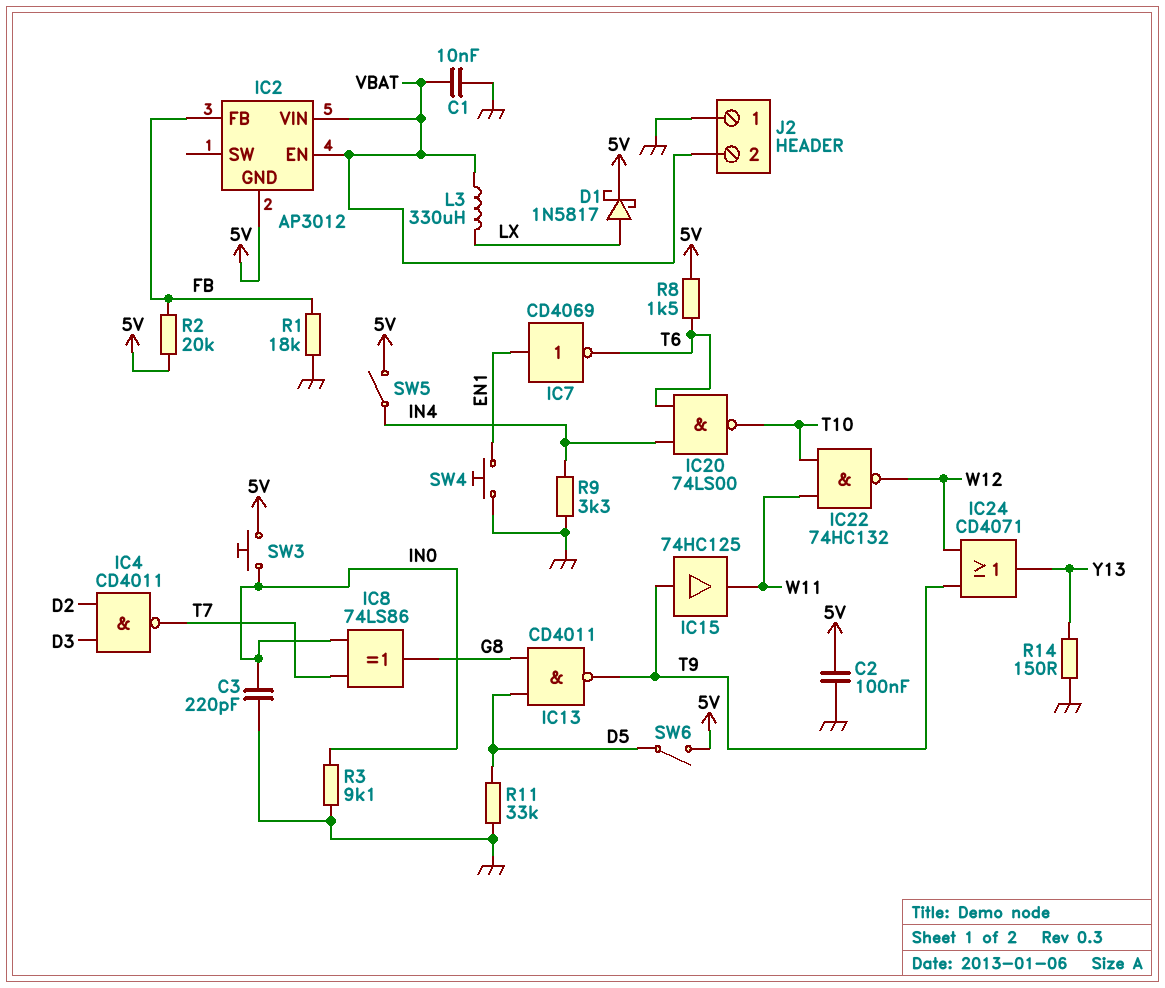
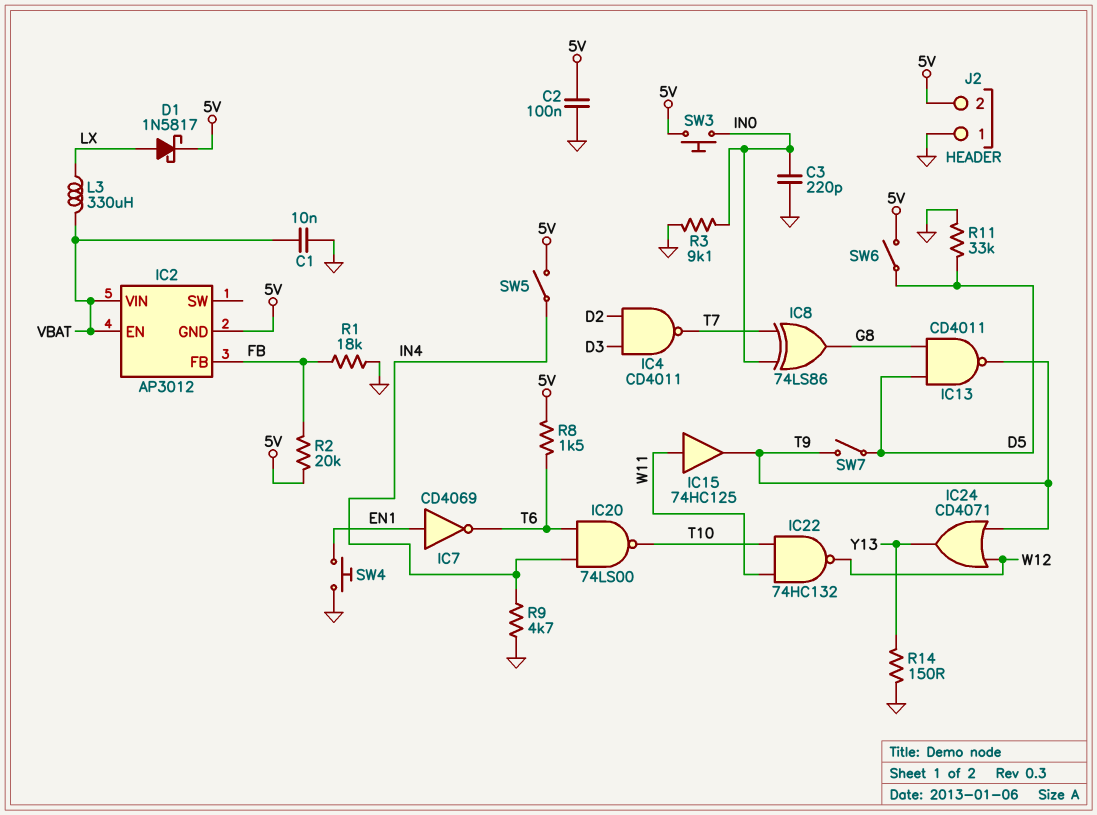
IC15: buffer 74HC125 (in T9, out W11) -> buffer 74HC125 (in W11, out T9)
J2 pin 2: VBAT -> 5V
R9: 3.3k (GND, IN4) -> 4.7k (GND, IN4)
SW7: none -> switch (D5, T9)

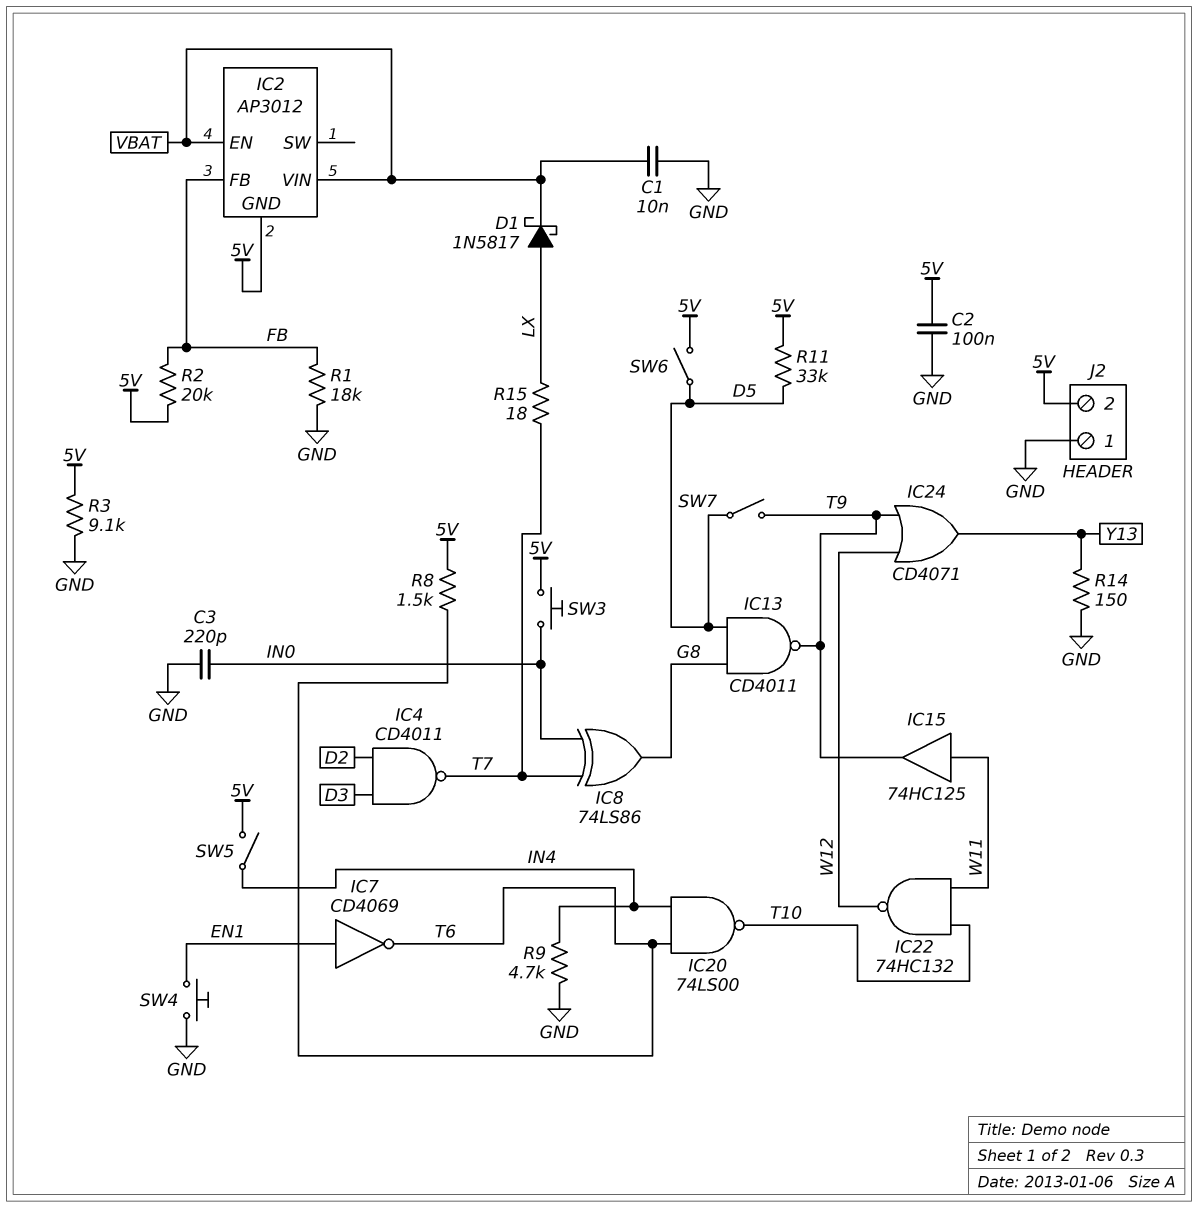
D1: schottky 1N5817 (A LX, K 5V) -> schottky 1N5817 (A LX, K VBAT)
L3: 330uH (LX, VBAT) -> none
R3: 9.1k (GND, IN0) -> 9.1k (5V, GND)
R11: 33k (D5, GND) -> 33k (5V, D5)
R15: none -> 18 (LX, T7)

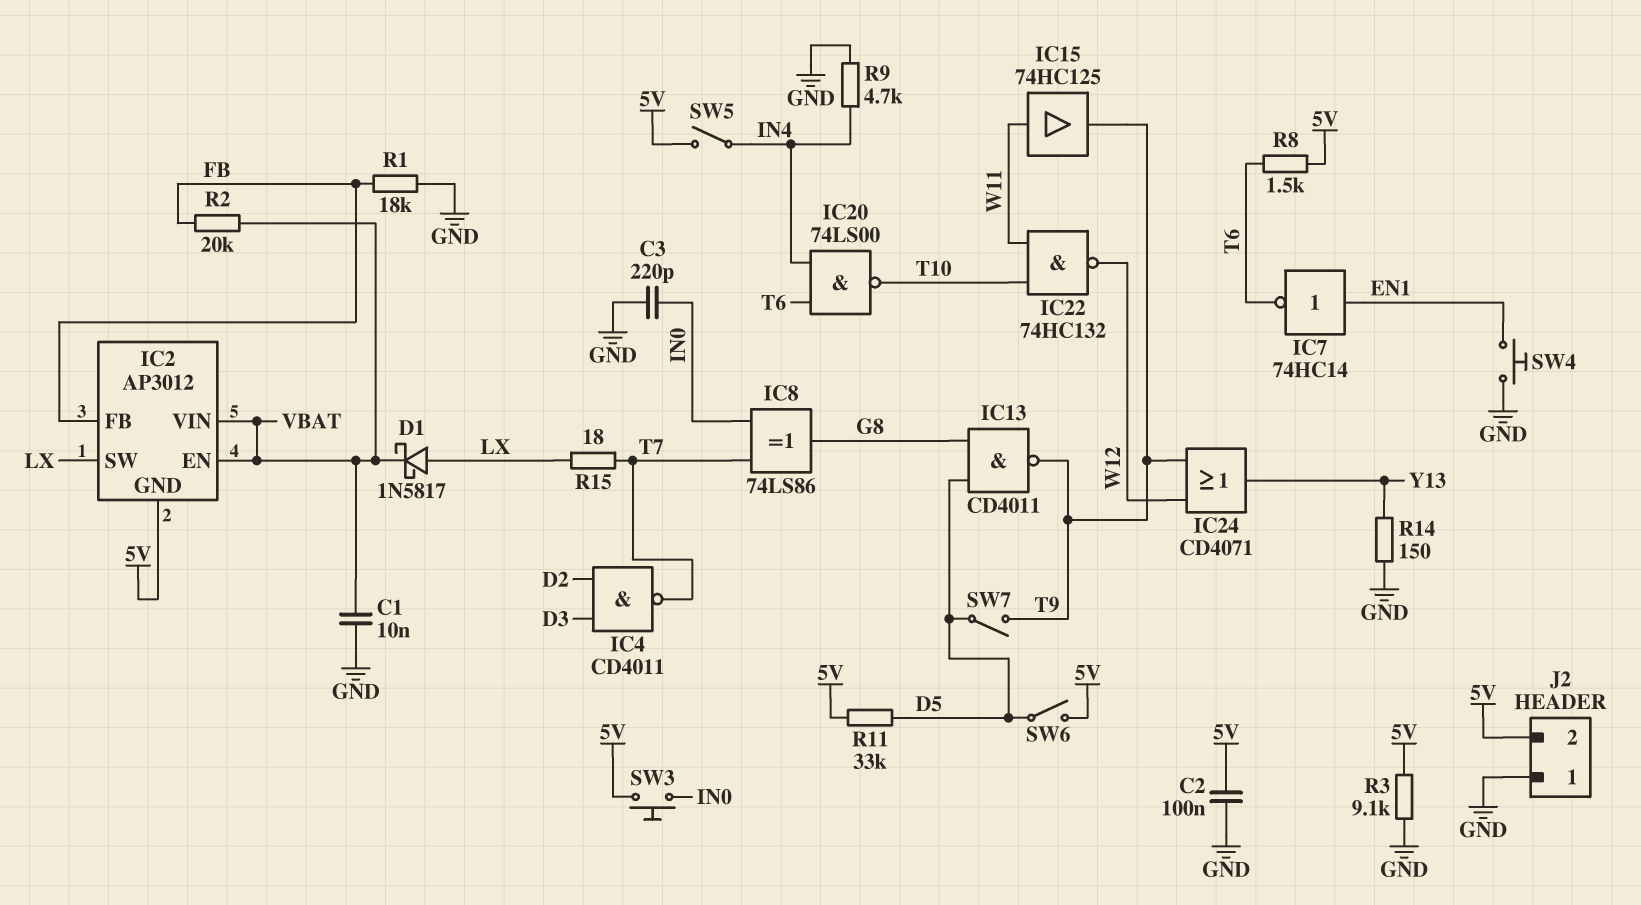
IC2 pin SW: none -> LX
IC7: NOT CD4069 (in EN1, out T6) -> NOT 74HC14 (in EN1, out T6)
R2: 20k (5V, FB) -> 20k (FB, VBAT)

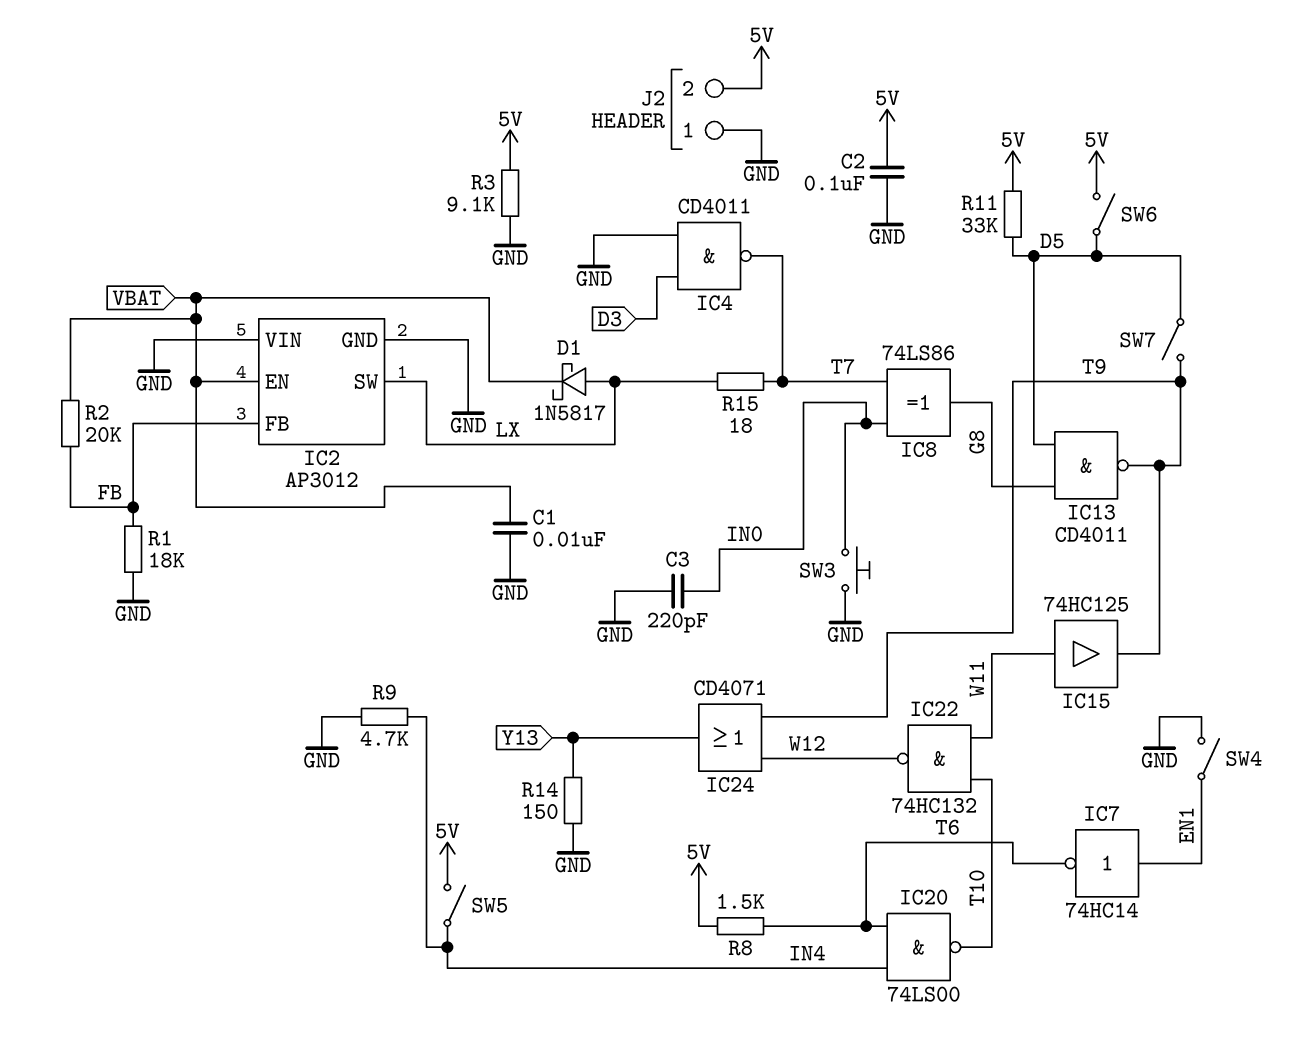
IC2 pin GND: 5V -> GND
IC2 pin VIN: VBAT -> GND
IC4: NAND CD4011 (in D2, in D3, out T7) -> NAND CD4011 (in D3, in GND, out T7)
SW3: button (5V, IN0) -> button (GND, IN0)
SW4: button (EN1, GND) -> switch (EN1, GND)

